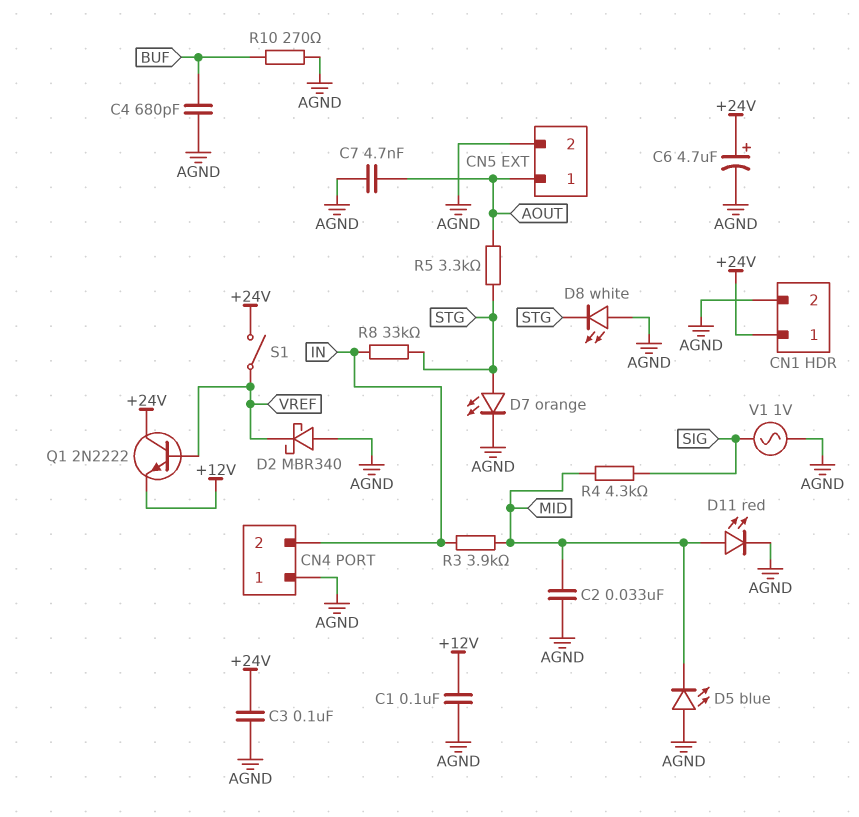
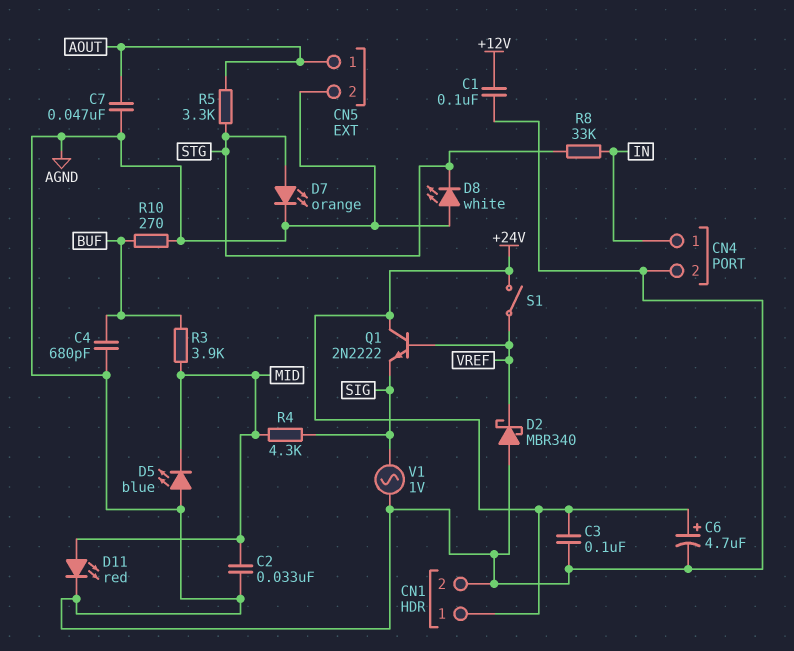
C7: 4.7nF (AGND, AOUT) -> 47nF (AGND, AOUT)
CN4 pin 1: AGND -> IN
CN4 pin 2: IN -> AGND
Q1: NPN 2N2222 (B VREF, C +24V, E +12V) -> NPN 2N2222 (B VREF, C +24V, E SIG)
R3: 3.9k (IN, MID) -> 3.9k (BUF, MID)

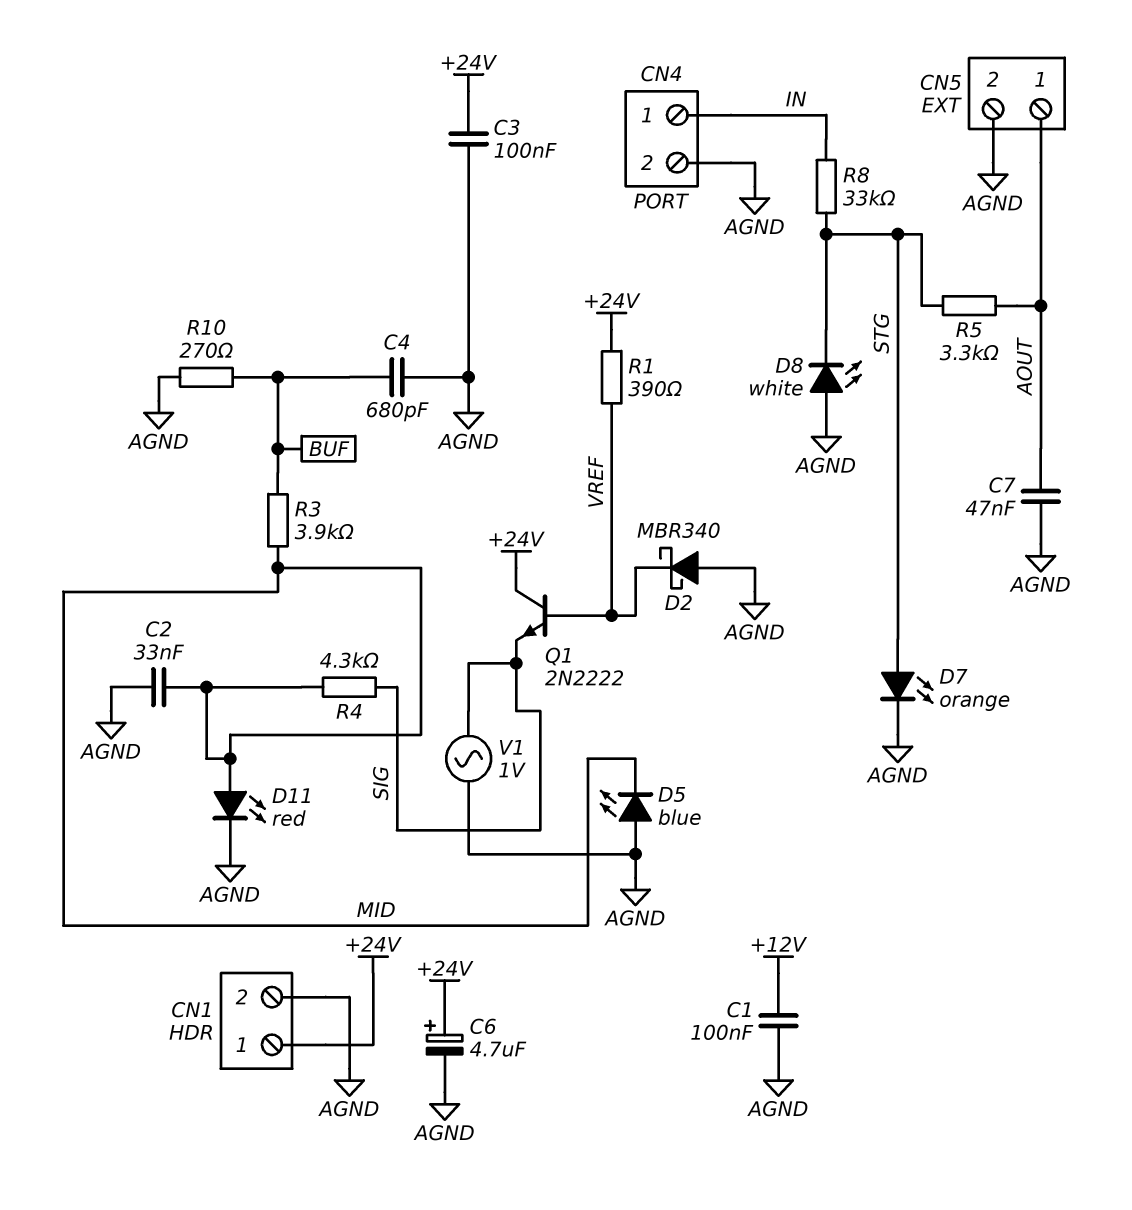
R1: none -> 390 (+24V, VREF)
S1: switch (+24V, VREF) -> none

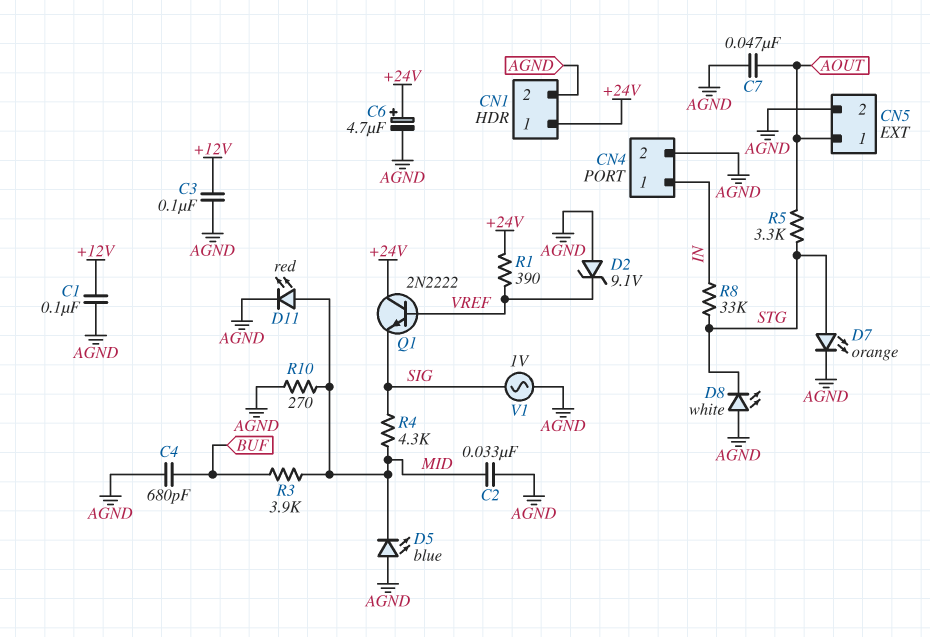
C3: 100nF (+24V, AGND) -> 100nF (+12V, AGND)
D2: schottky MBR340 (A AGND, K VREF) -> zener 9.1V (A AGND, K VREF)
R10: 270 (AGND, BUF) -> 270 (AGND, MID)

